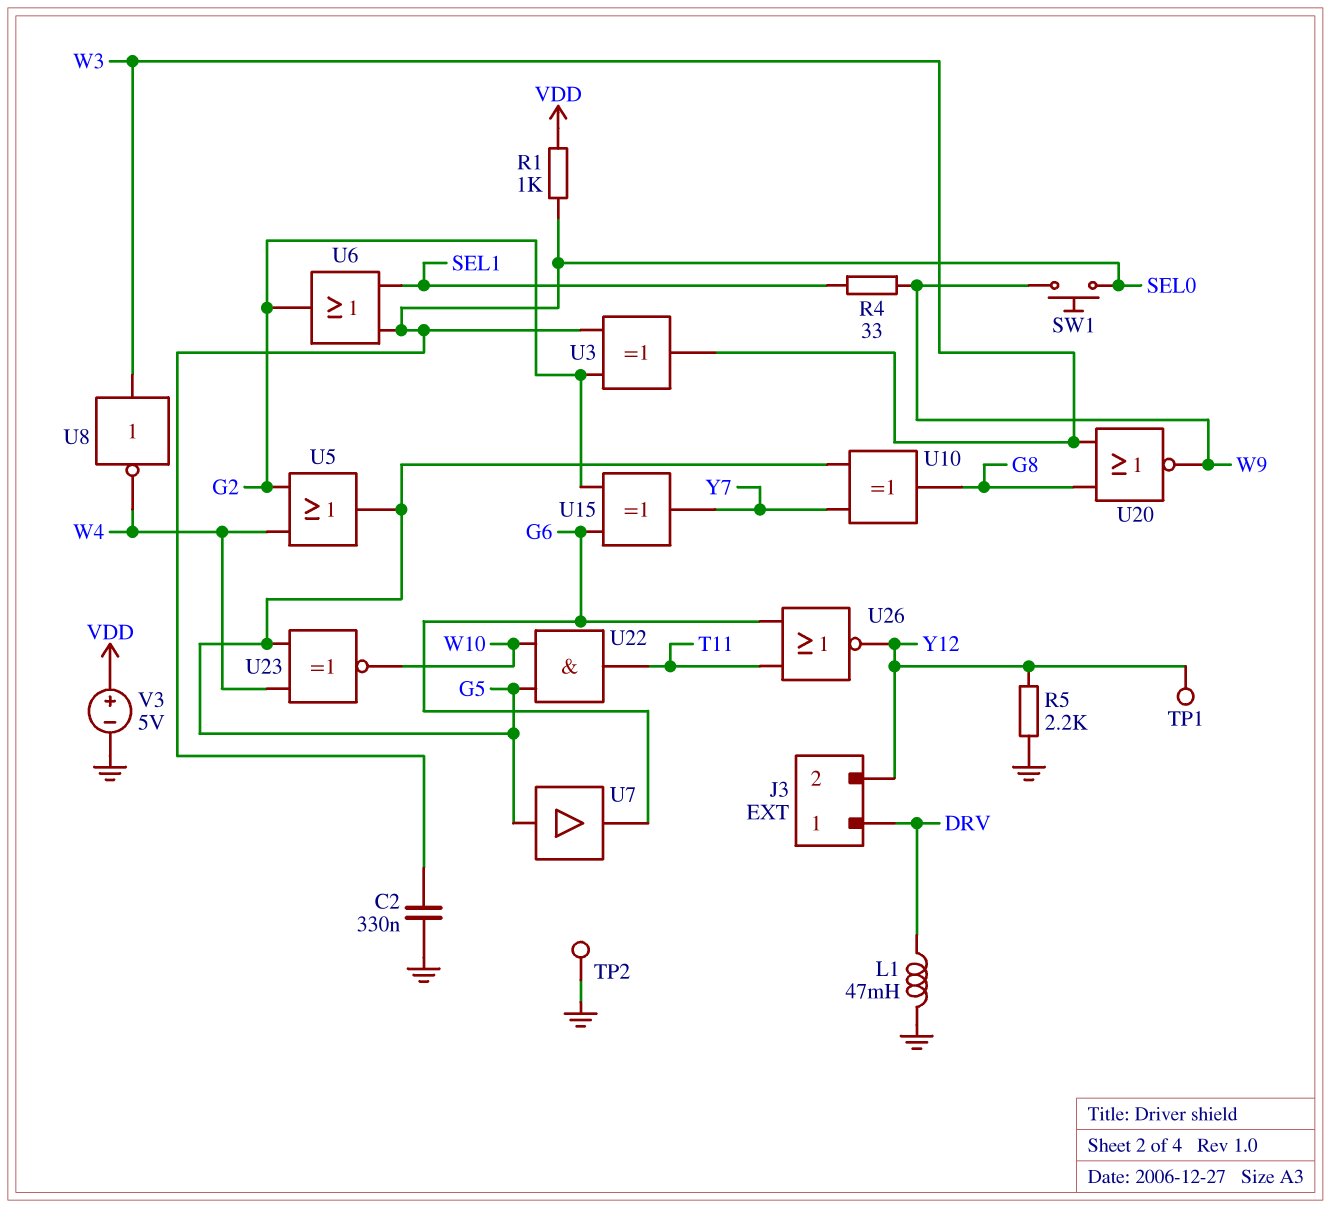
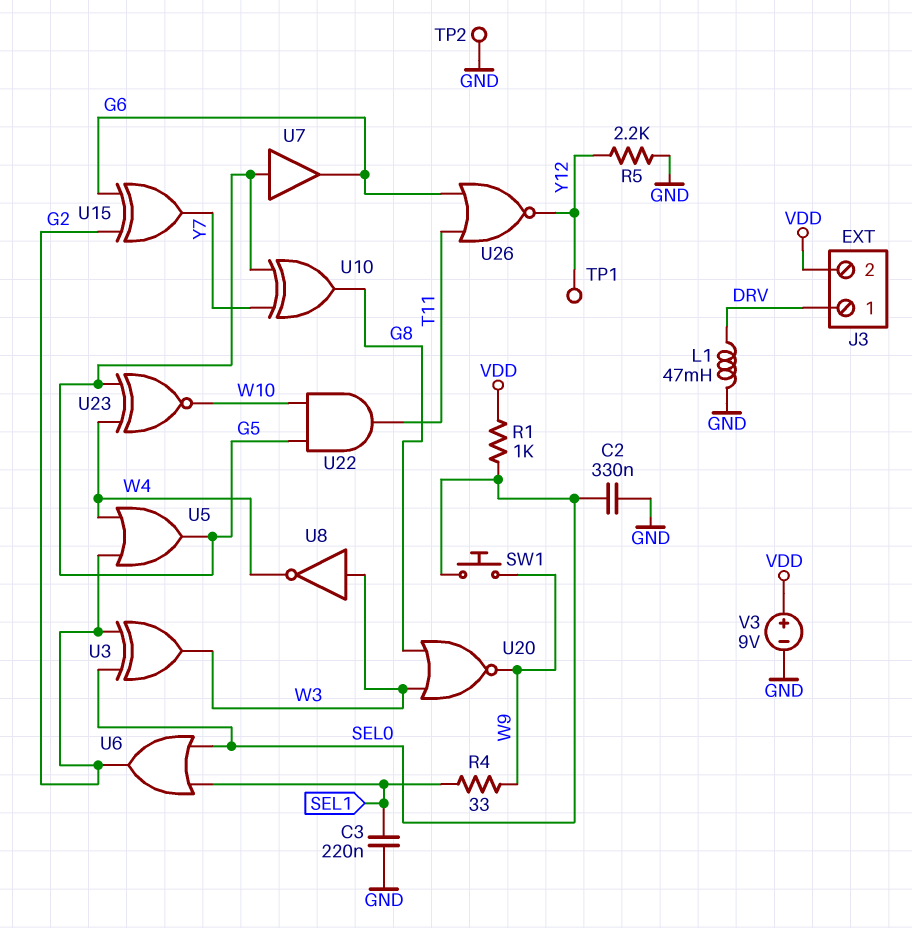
C3: none -> 220nF (GND, SEL1)
J3 pin 2: Y12 -> VDD
V3: 5V (plus VDD, minus GND) -> 9V (plus VDD, minus GND)

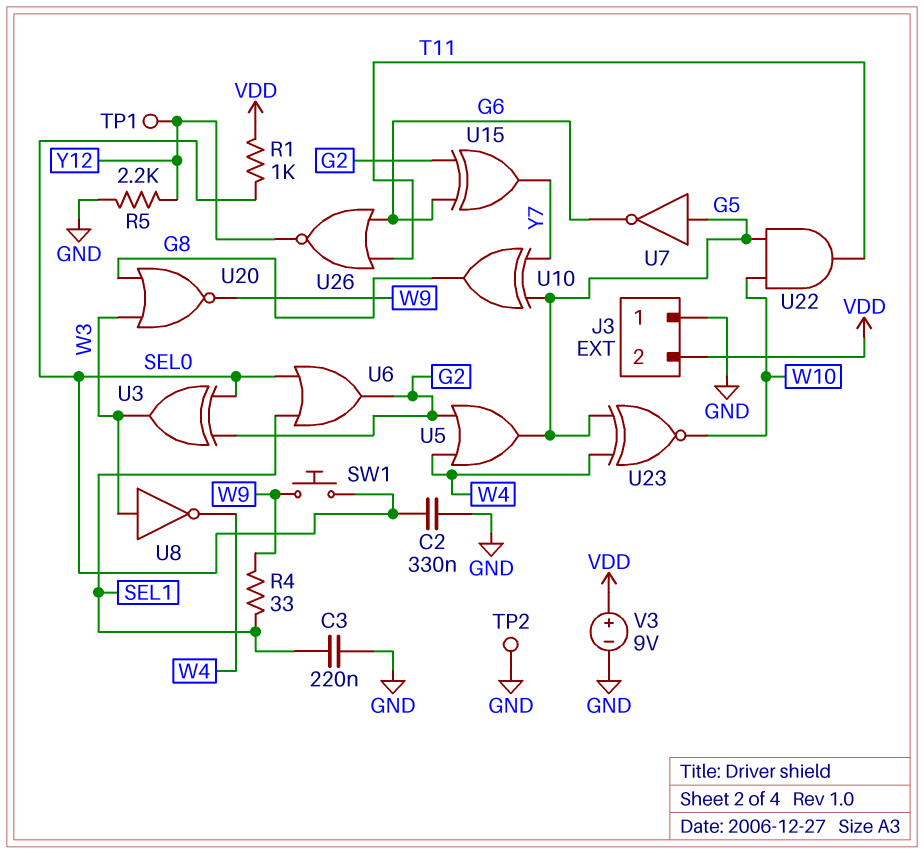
J3 pin 1: DRV -> GND
L1: 47mH (DRV, GND) -> none
U7: buffer (in G5, out G6) -> NOT (in G5, out G6)

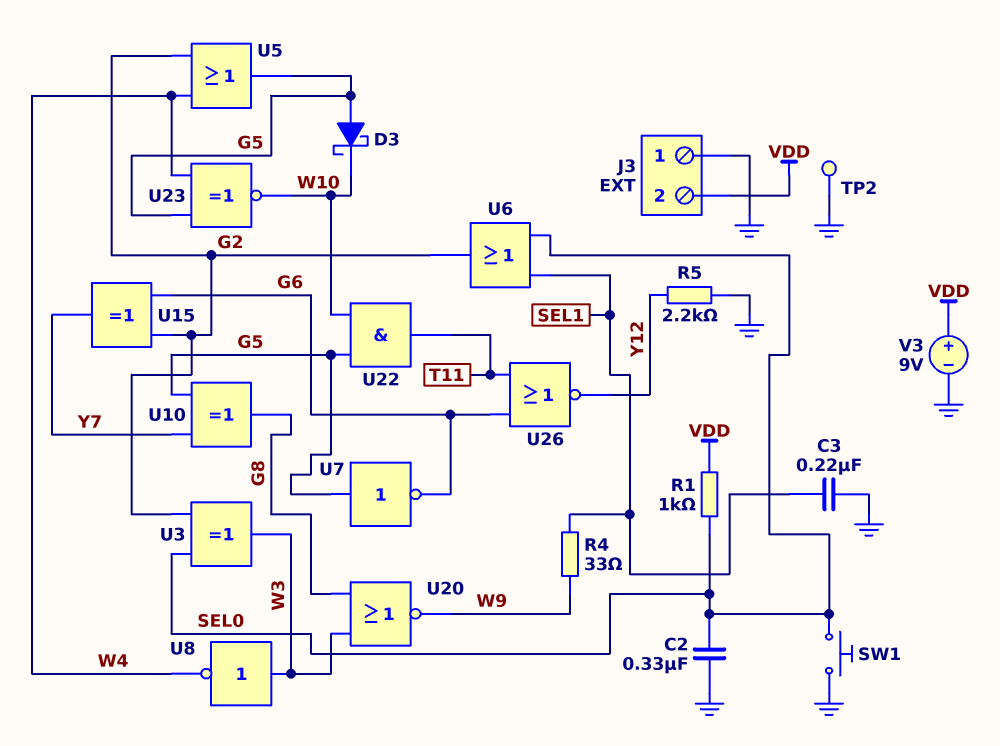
D3: none -> schottky (A G5, K W10)
SW1: button (SEL0, W9) -> button (GND, SEL0)
TP1: test point (Y12) -> none

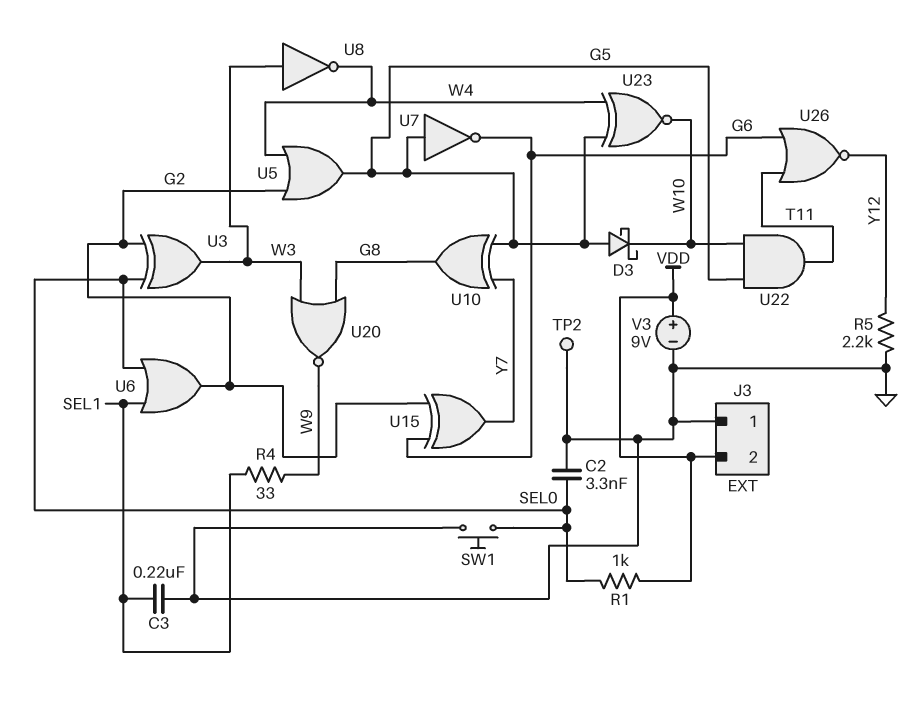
C2: 330nF (GND, SEL0) -> 3.3nF (GND, SEL0)

